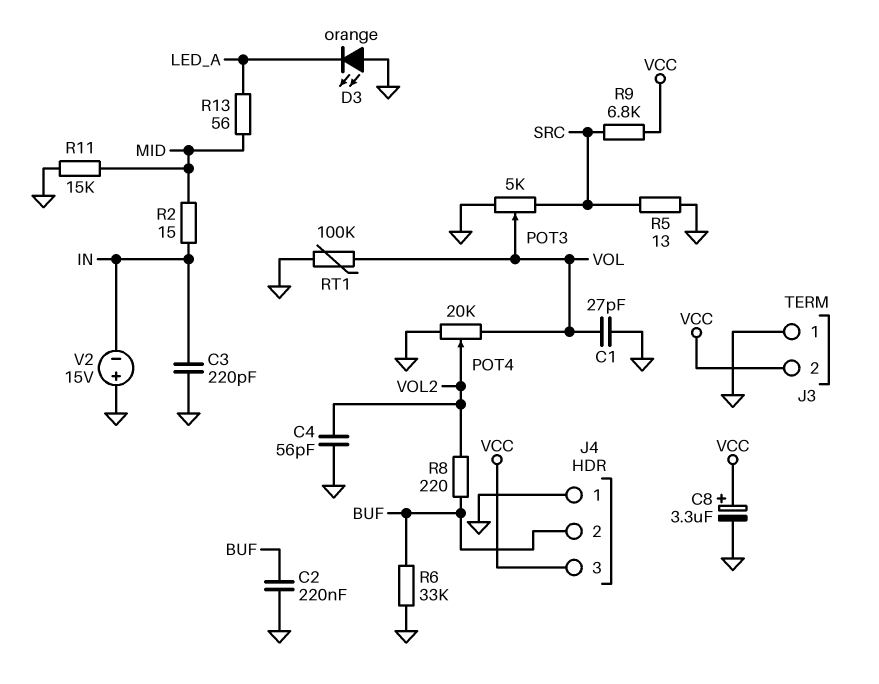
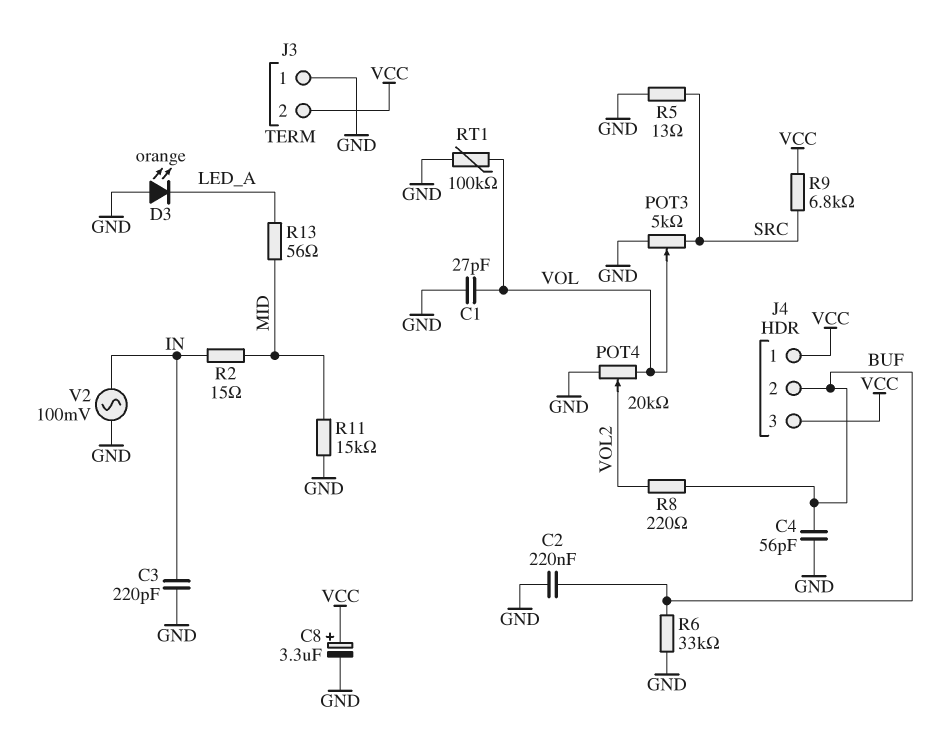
C4: 56pF (GND, VOL2) -> 56pF (BUF, GND)
J4 pin 1: GND -> VCC
V2: 15V (plus GND, minus IN) -> AC 100mV (GND, IN)

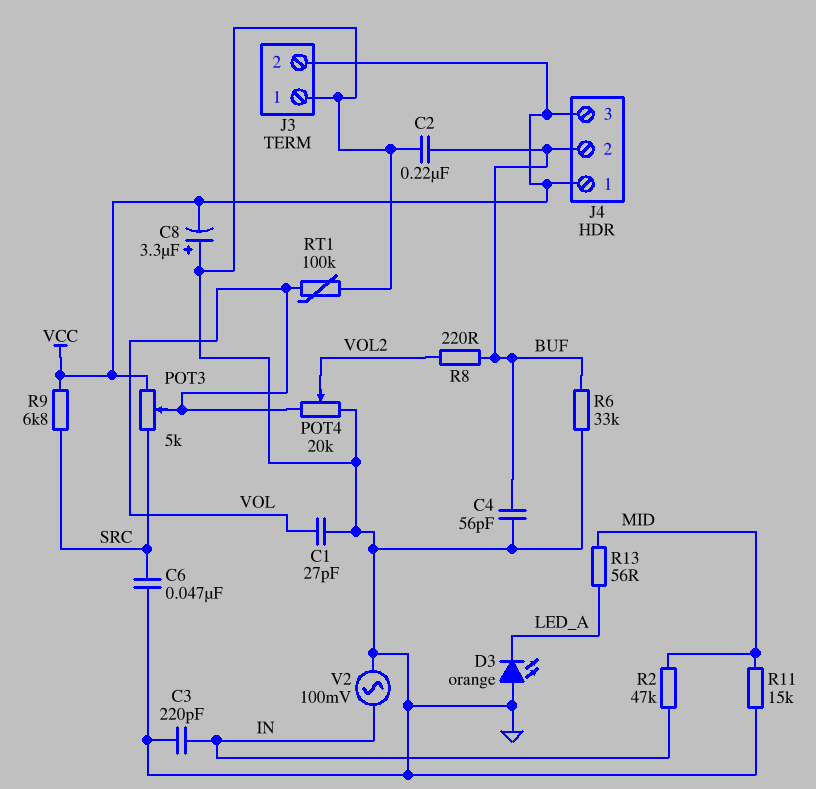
C6: none -> 47nF (GND, SRC)
C8: 3.3uF (plus VCC, minus GND) -> 3.3uF (plus GND, minus VCC)
POT3: 5k (GND, SRC, wiper VOL) -> 5k (SRC, VCC, wiper VOL)
R2: 15 (IN, MID) -> 47k (IN, MID)
R5: 13 (GND, SRC) -> none

